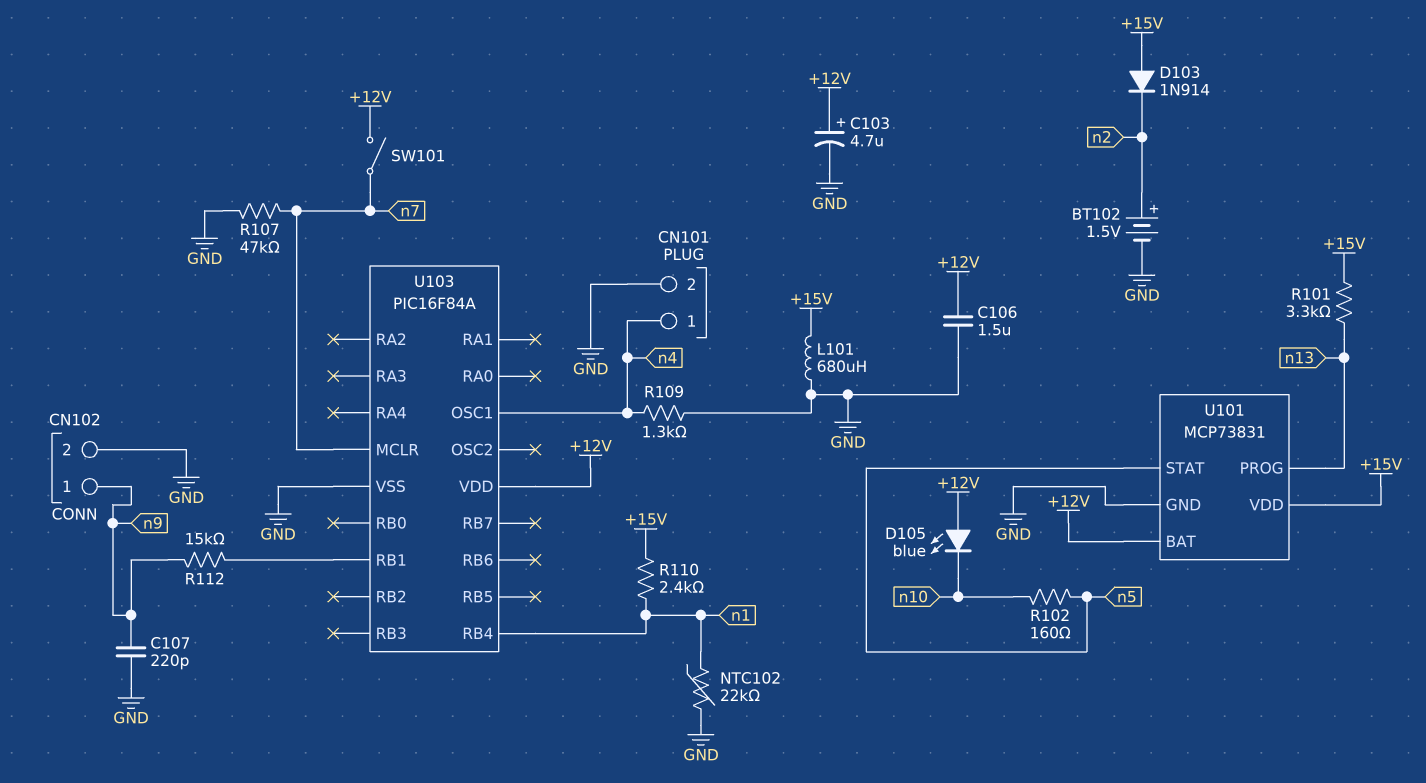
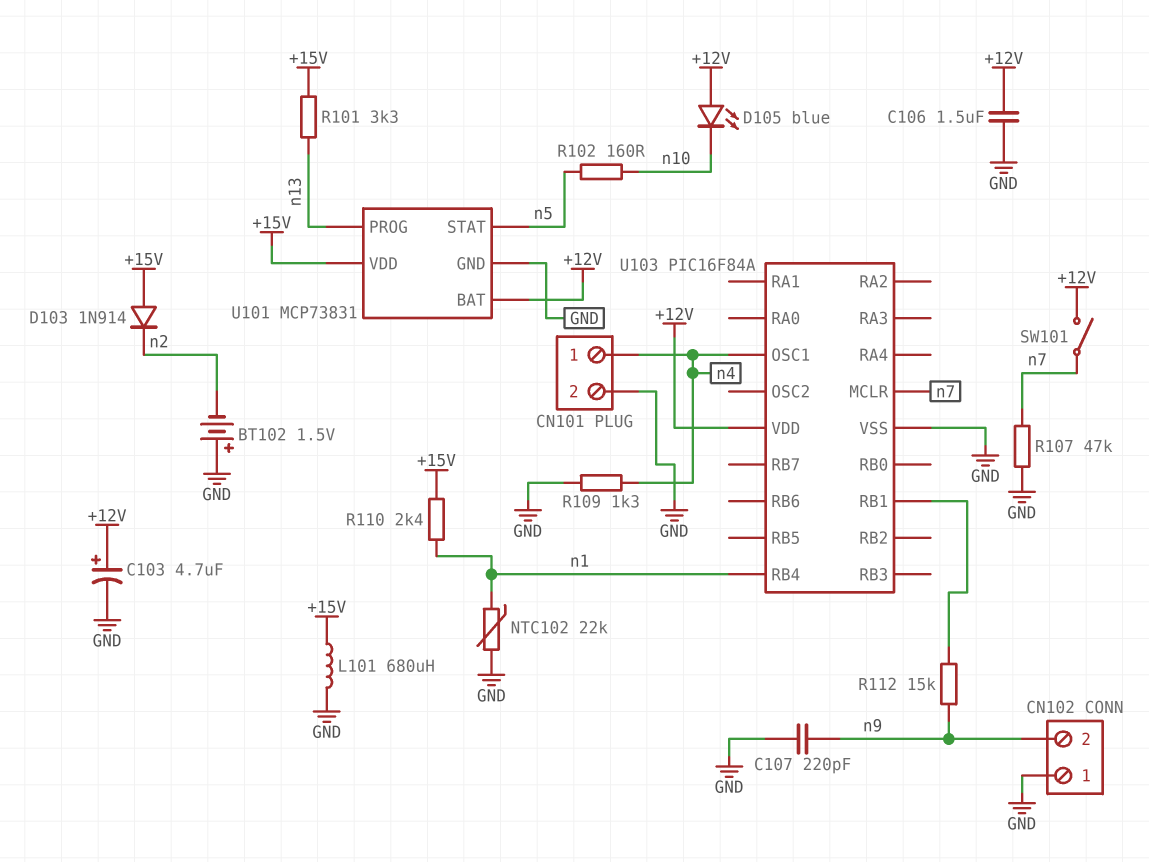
BT102: 1.5V (plus n2, minus GND) -> 1.5V (plus GND, minus n2)
CN102 pin 1: n9 -> GND
CN102 pin 2: GND -> n9

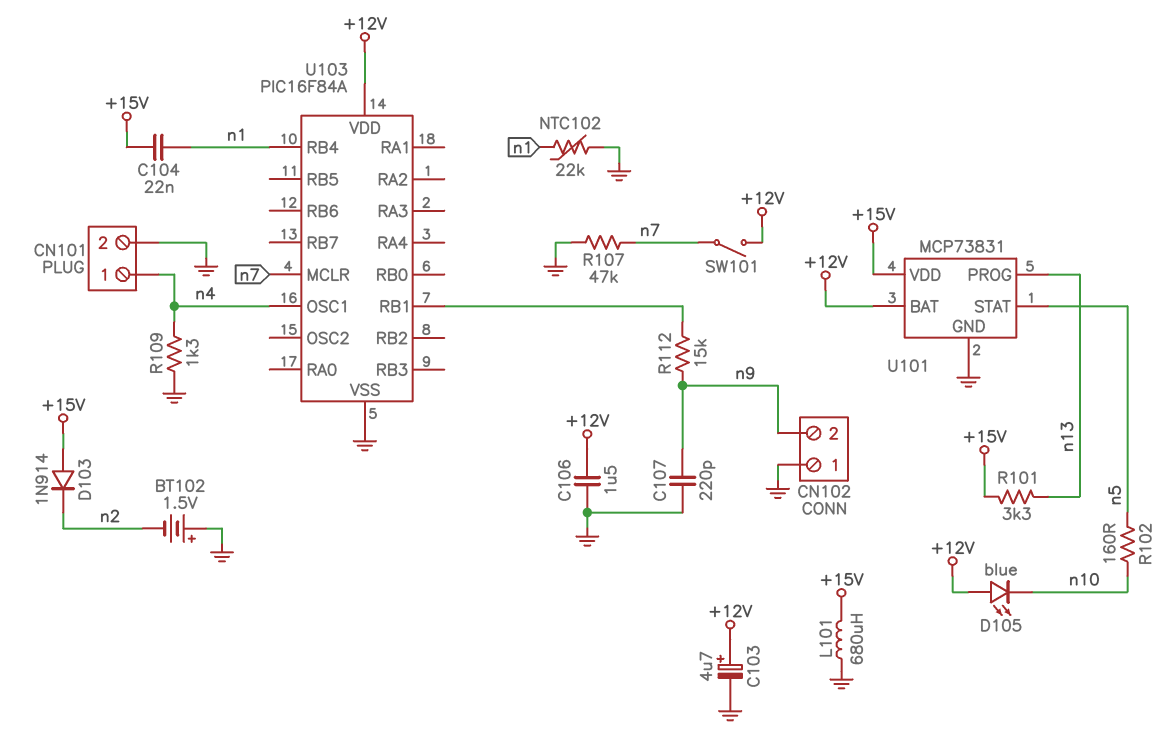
C104: none -> 22nF (+15V, n1)
R110: 2.4k (+15V, n1) -> none

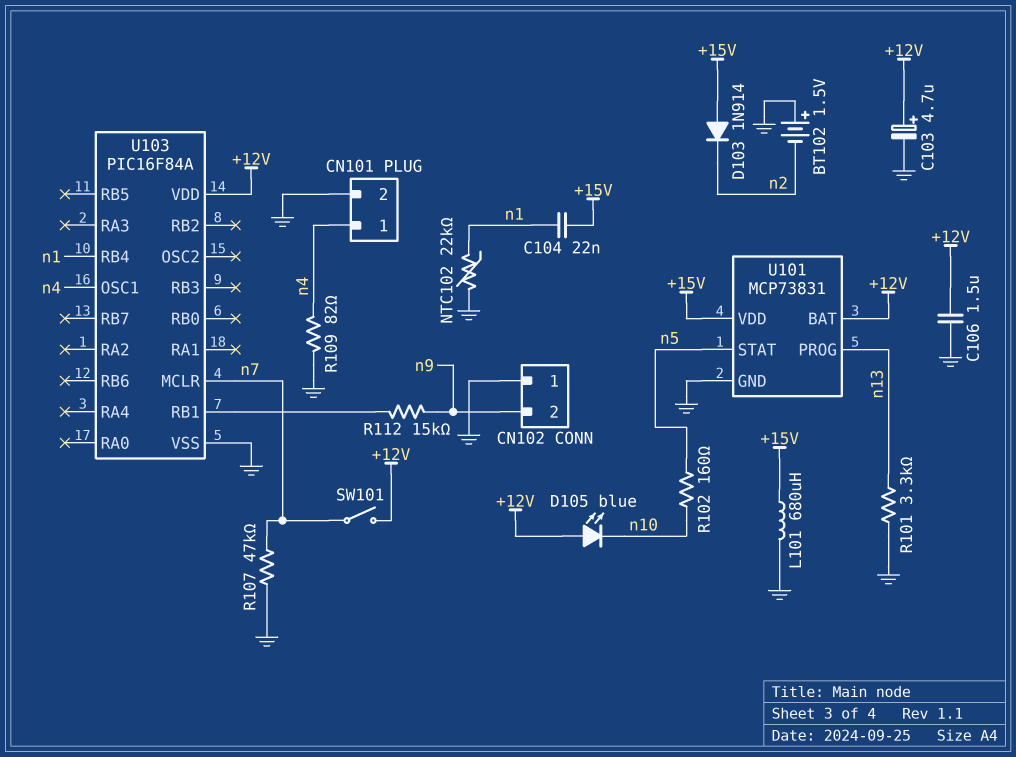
C107: 220pF (GND, n9) -> none
R101: 3.3k (+15V, n13) -> 3.3k (GND, n13)
R109: 1.3k (GND, n4) -> 82 (GND, n4)

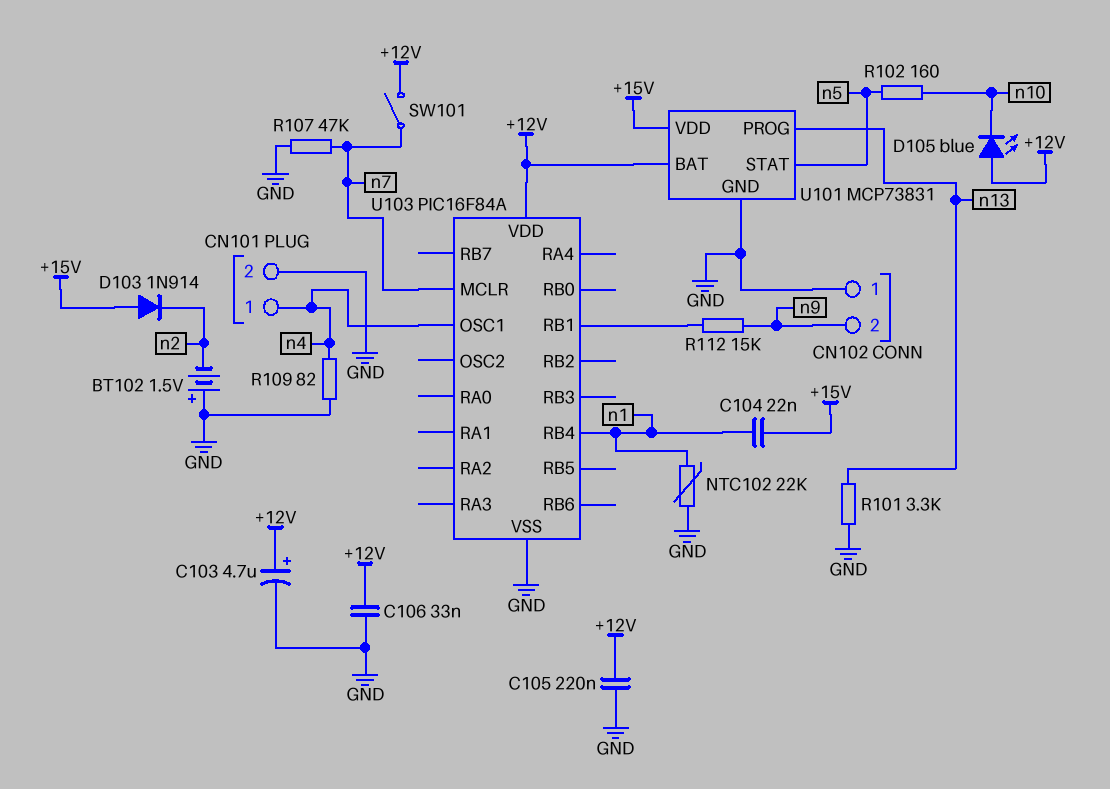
C105: none -> 220nF (+12V, GND)
C106: 1.5uF (+12V, GND) -> 33nF (+12V, GND)
L101: 680uH (+15V, GND) -> none

